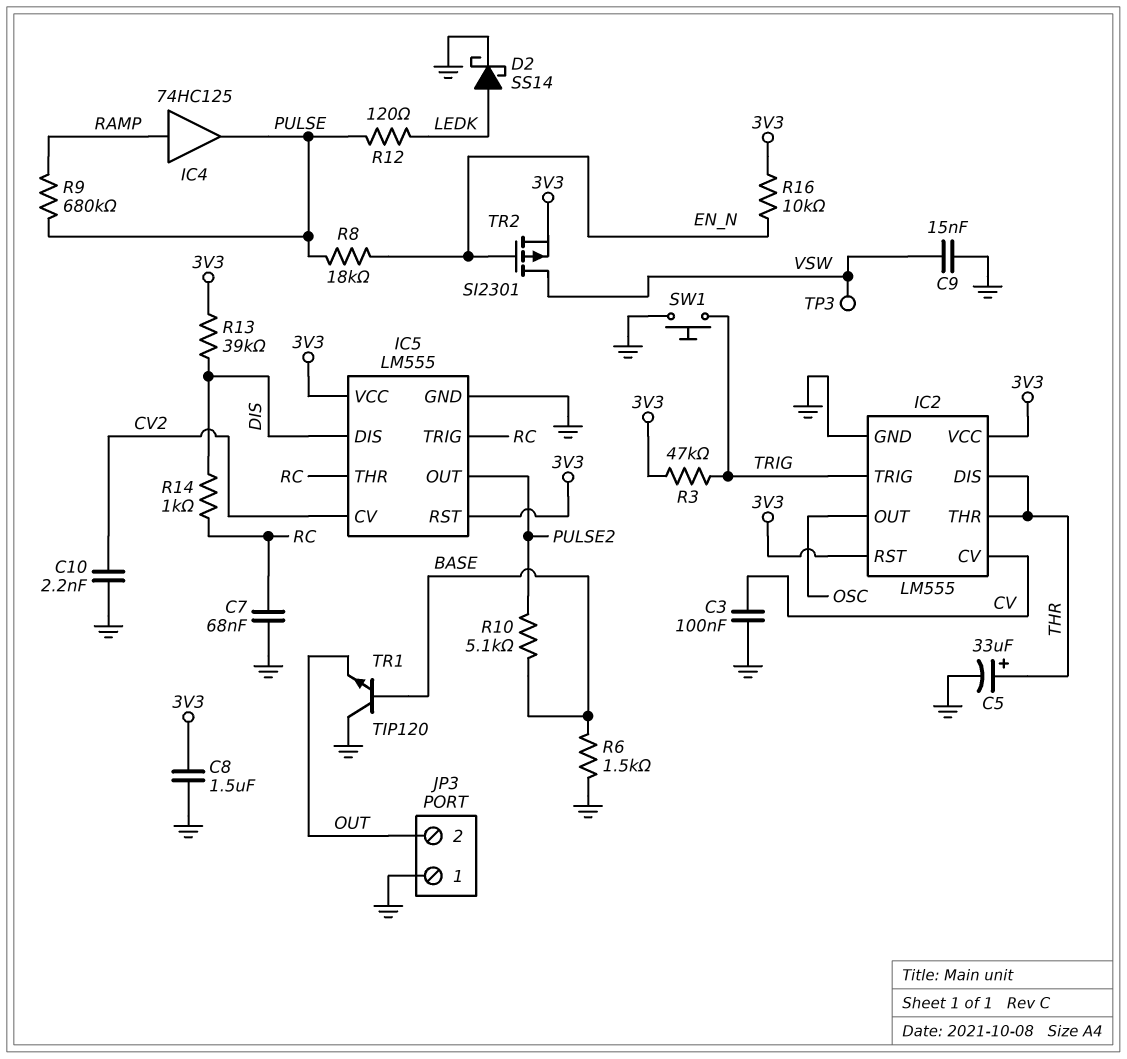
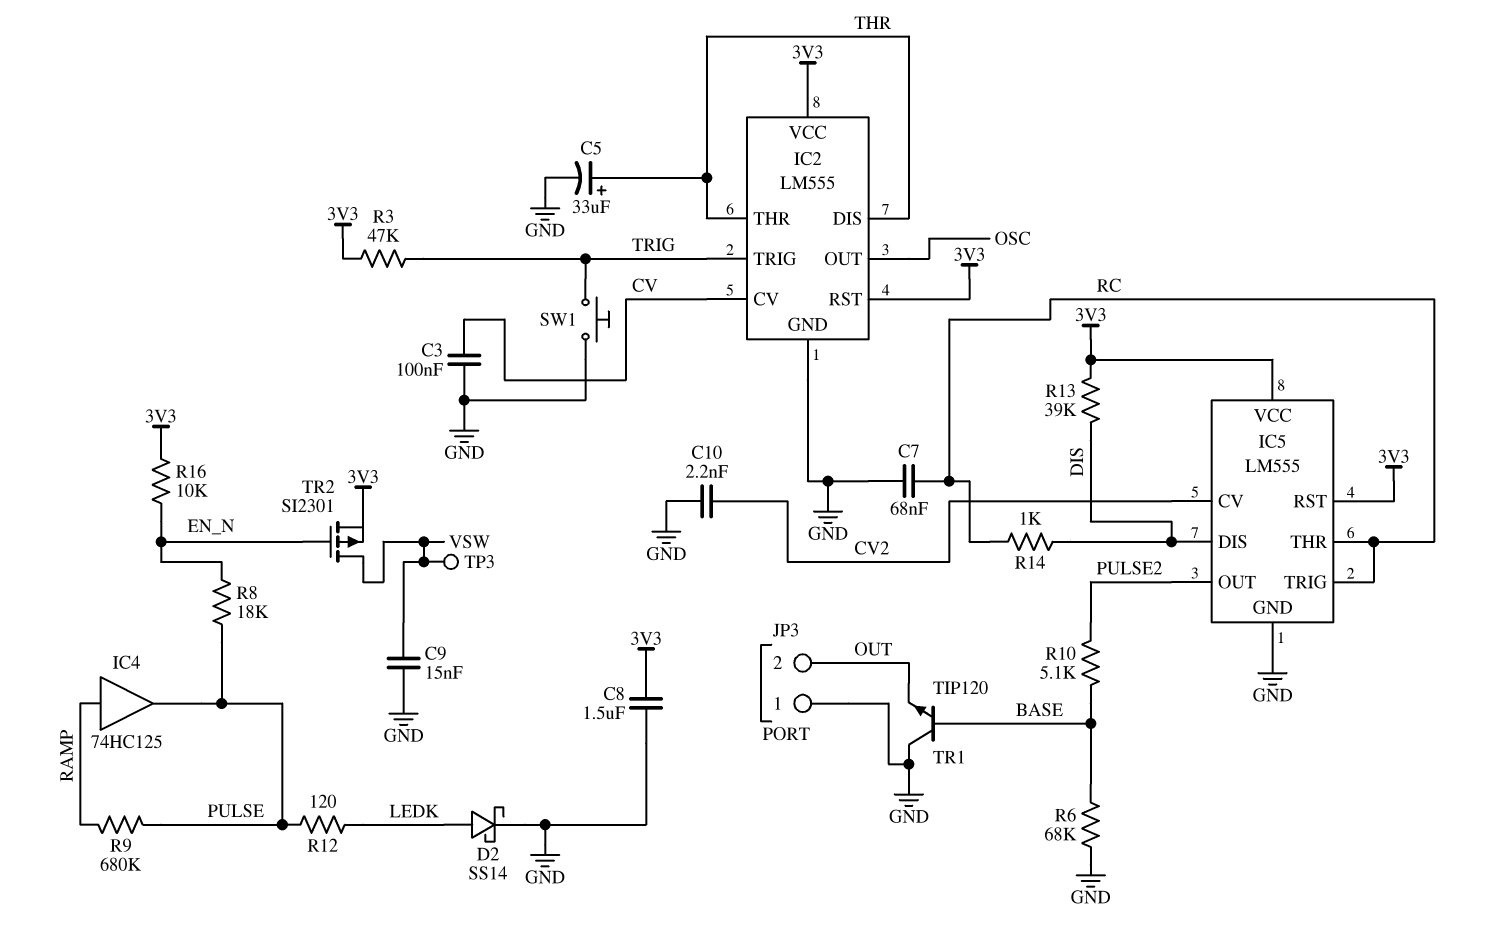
R6: 1.5k (BASE, GND) -> 68k (BASE, GND)

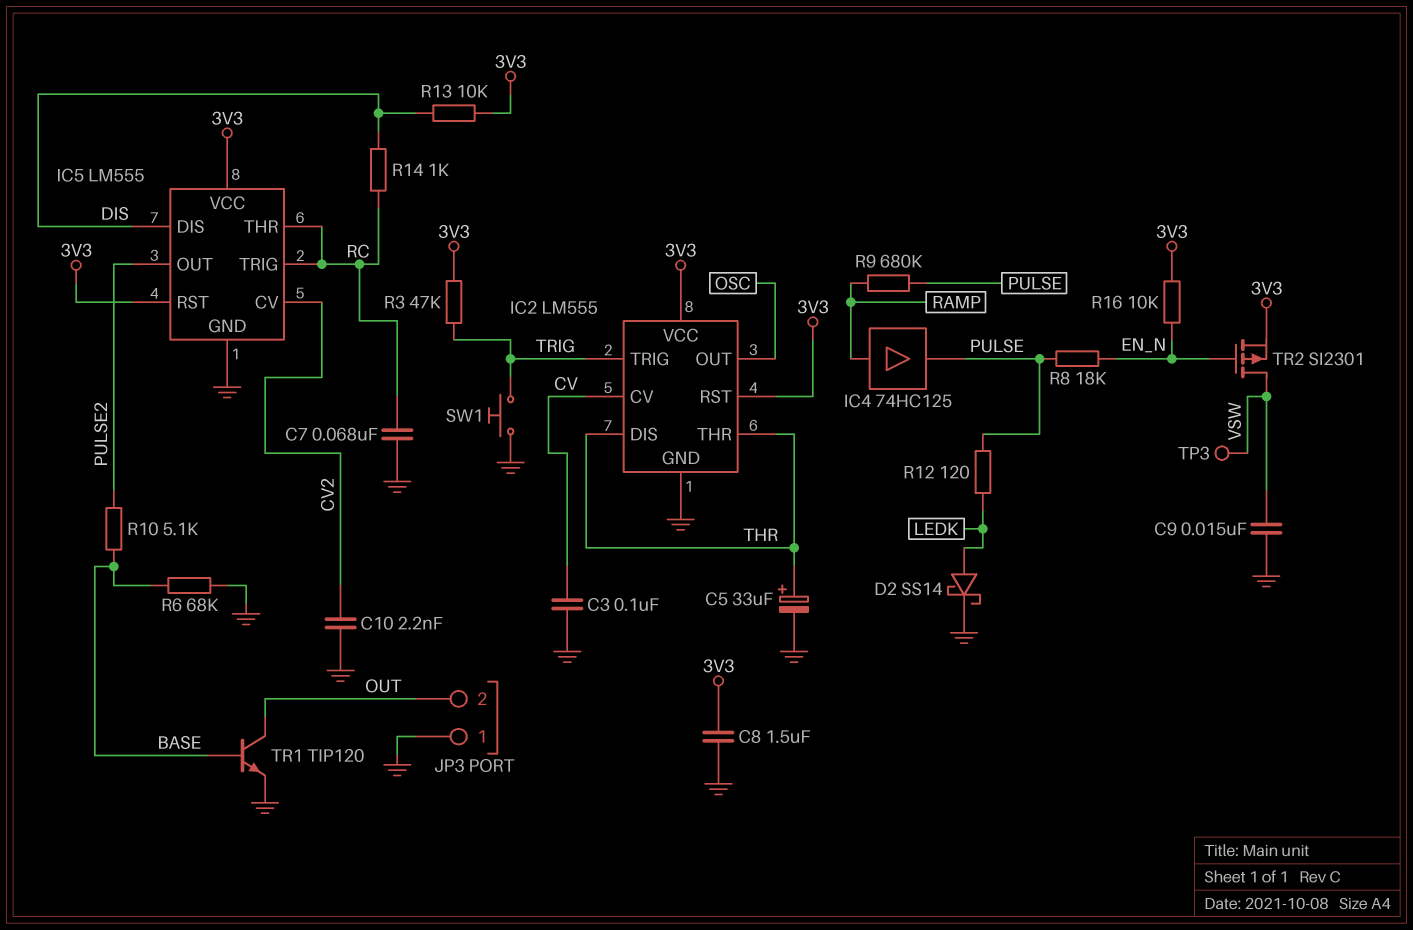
R13: 39k (3V3, DIS) -> 10k (3V3, DIS)
TR1: NPN TIP120 (B BASE, C GND, E OUT) -> NPN TIP120 (B BASE, C OUT, E GND)

